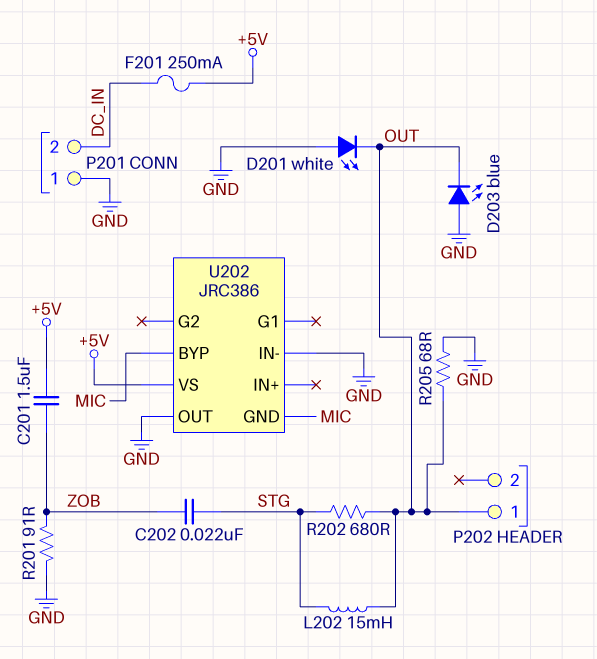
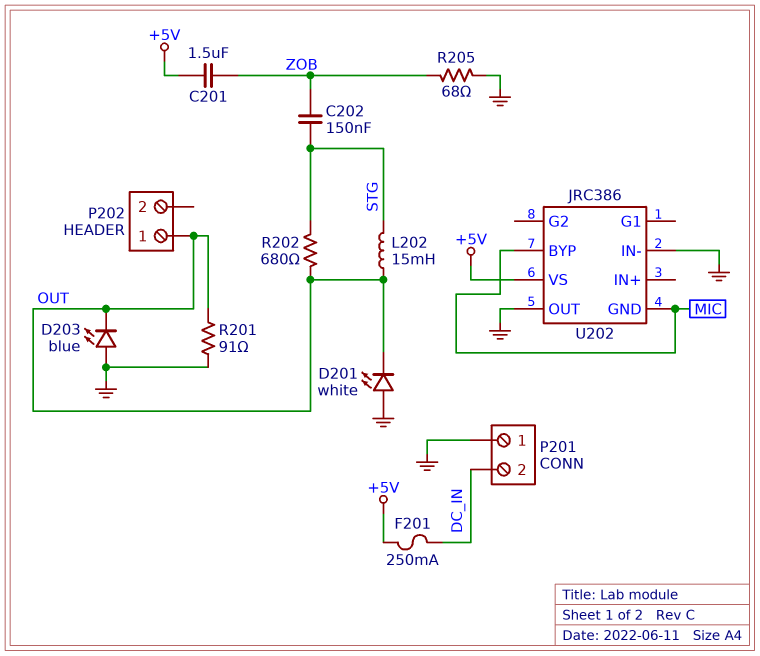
C202: 22nF (STG, ZOB) -> 150nF (STG, ZOB)
R201: 91 (GND, ZOB) -> 91 (GND, OUT)
R205: 68 (GND, OUT) -> 68 (GND, ZOB)

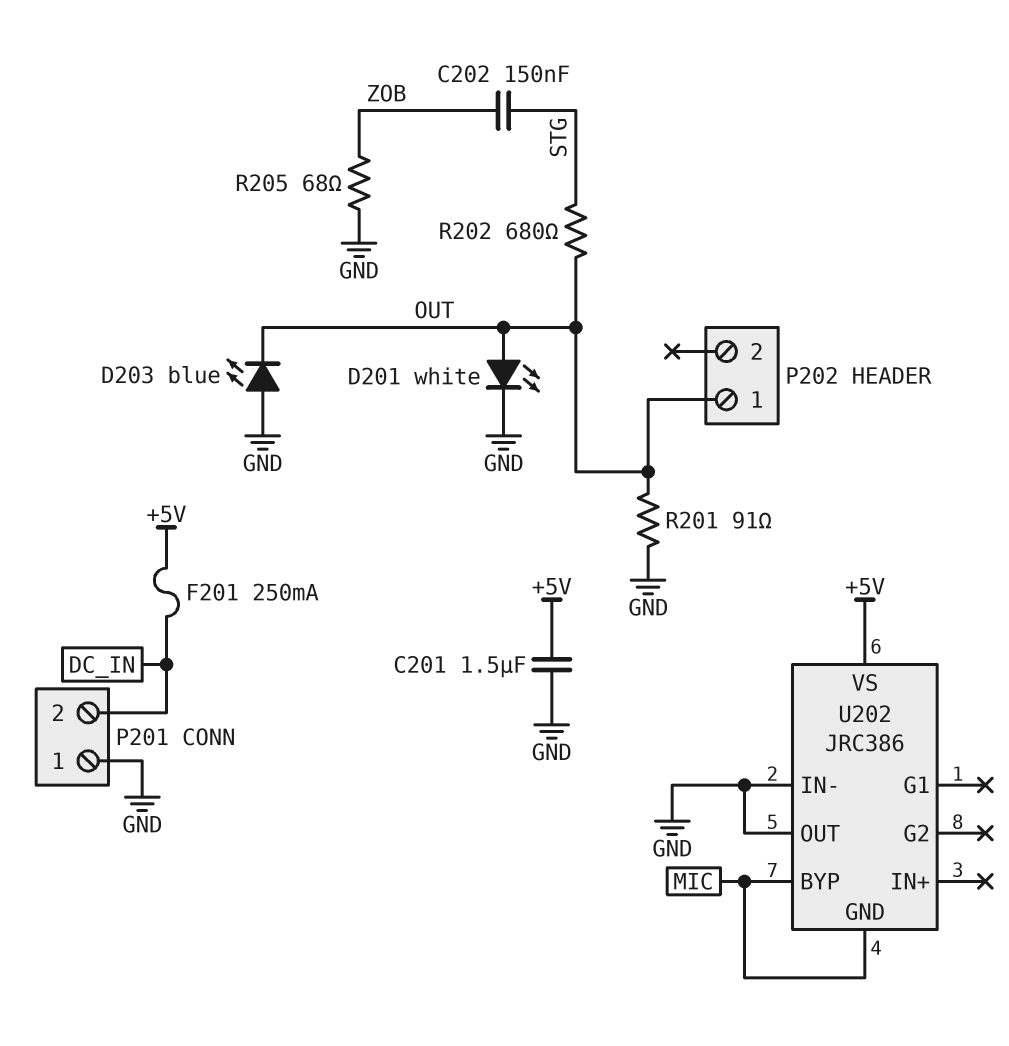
C201: 1.5uF (+5V, ZOB) -> 1.5uF (+5V, GND)
D201: LED white (A GND, K OUT) -> LED white (A OUT, K GND)
L202: 15mH (OUT, STG) -> none

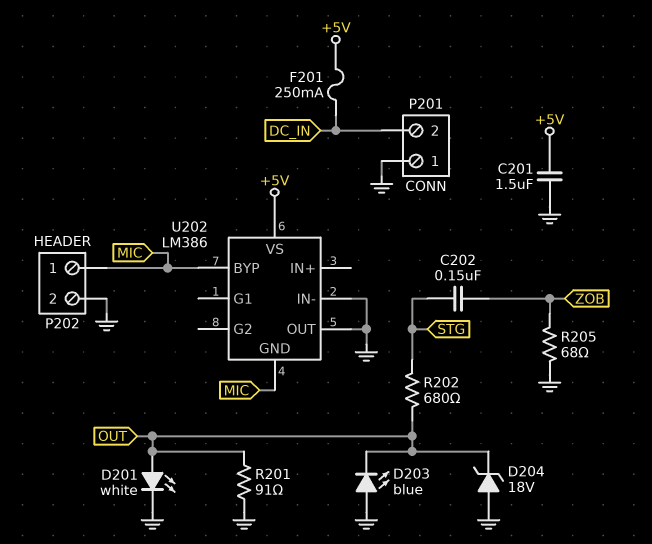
D204: none -> zener 18V (A GND, K OUT)
P202 pin 1: OUT -> MIC
P202 pin 2: none -> GND
U202: JRC386 -> LM386

